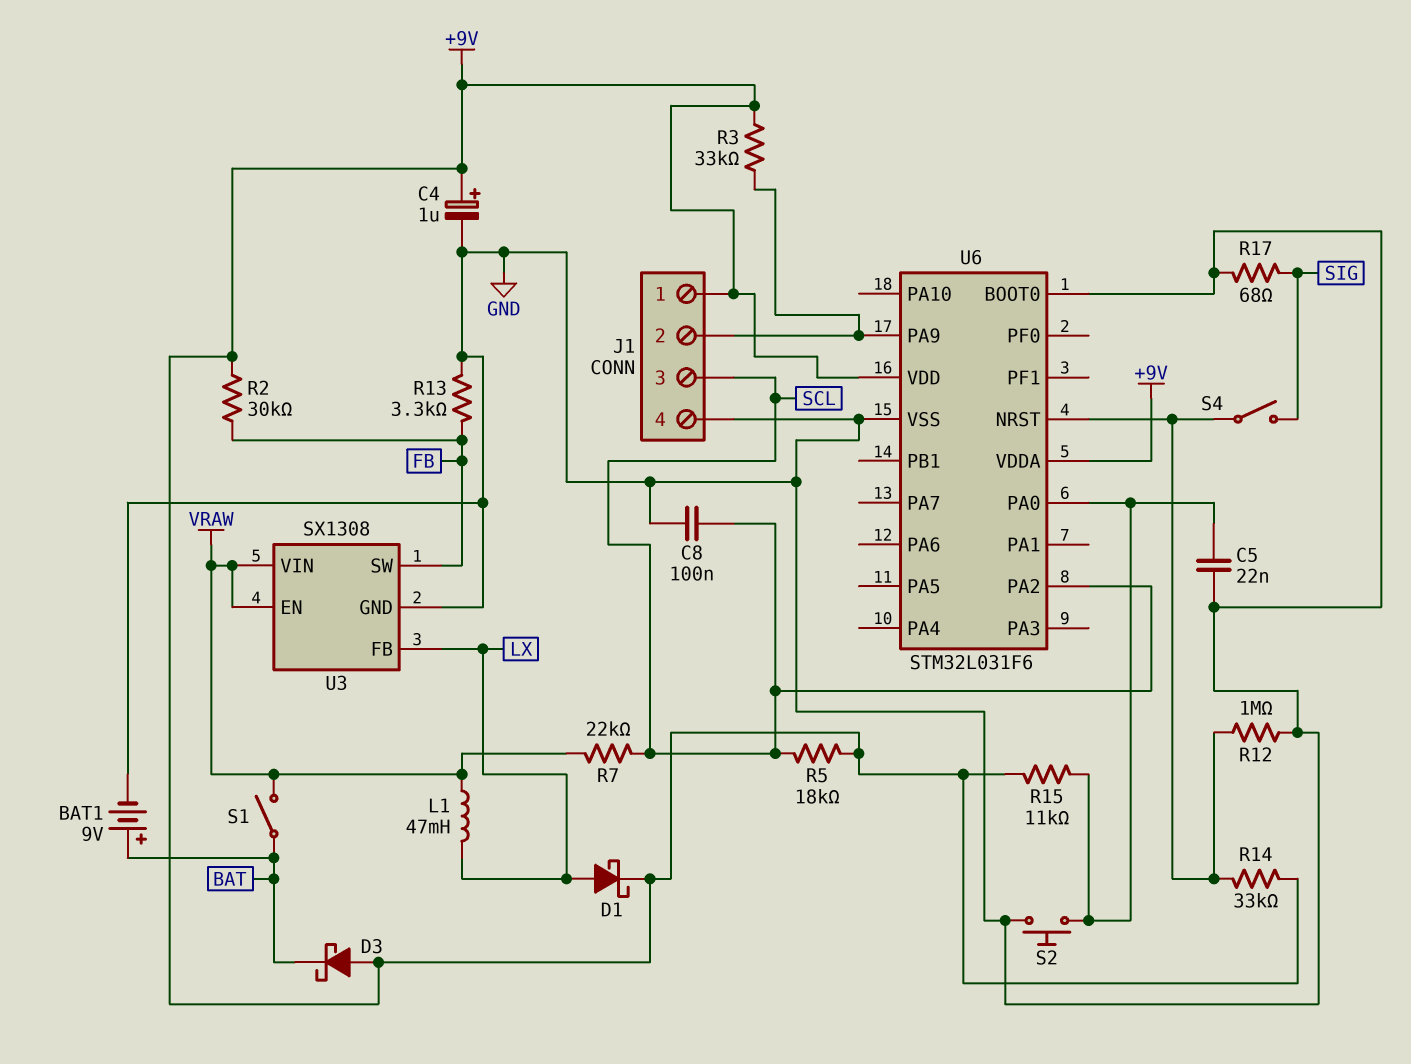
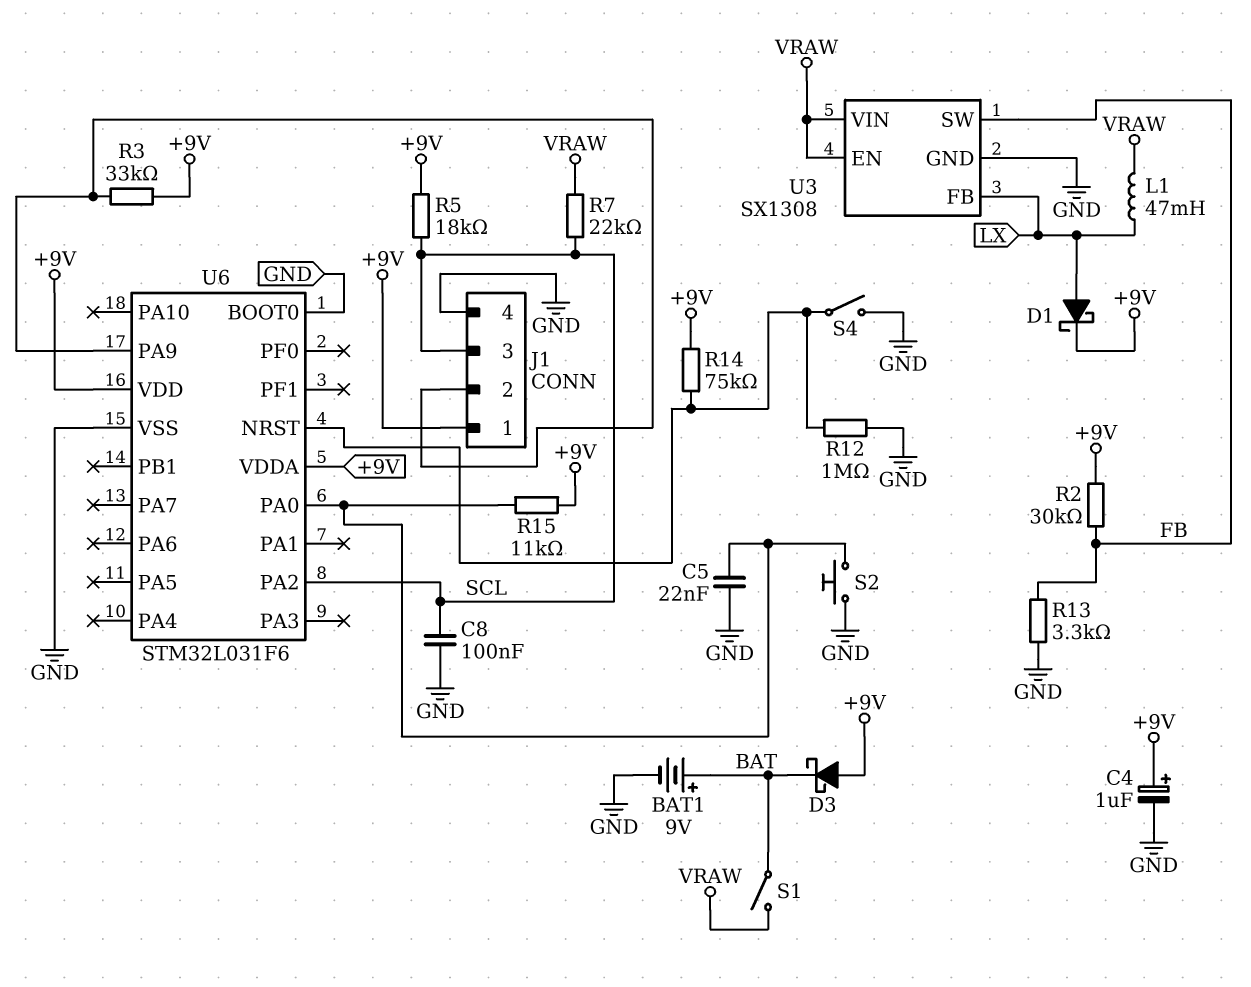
R14: 33k (+9V, U6/NRST) -> 75k (+9V, U6/NRST)
R17: 68 (GND, SIG) -> none
S4: switch (SIG, U6/NRST) -> switch (GND, U6/NRST)

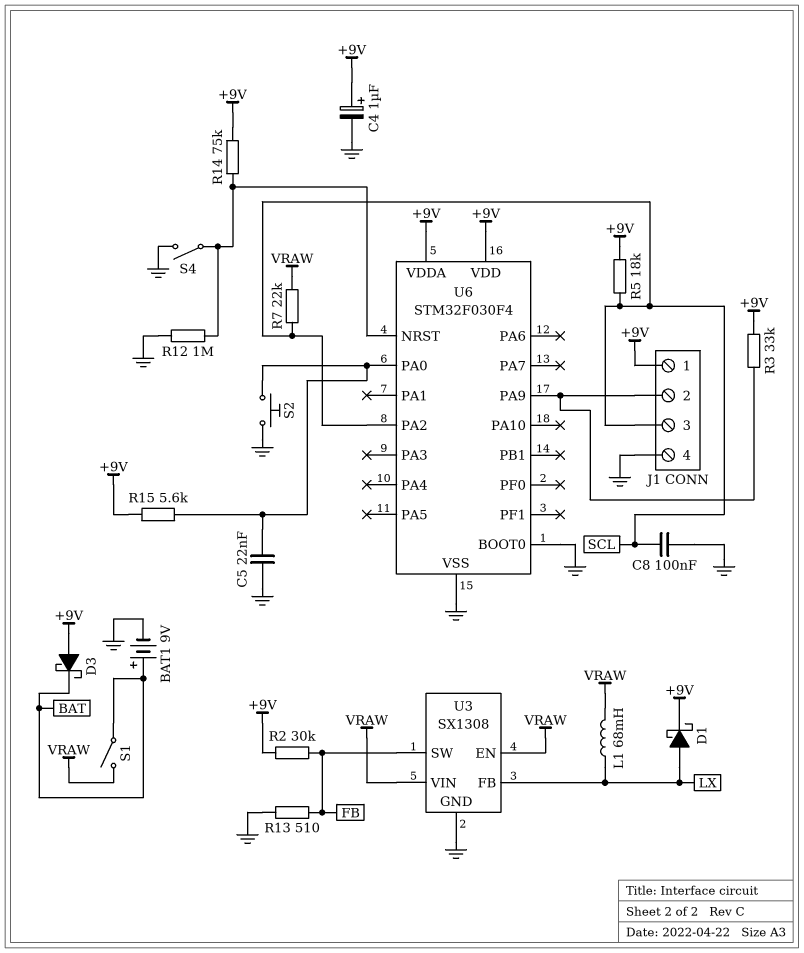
L1: 47mH (LX, VRAW) -> 68mH (LX, VRAW)
R13: 3.3k (FB, GND) -> 510 (FB, GND)
R15: 11k (+9V, U6/PA0) -> 5.6k (+9V, U6/PA0)
U6: STM32L031F6 -> STM32F030F4

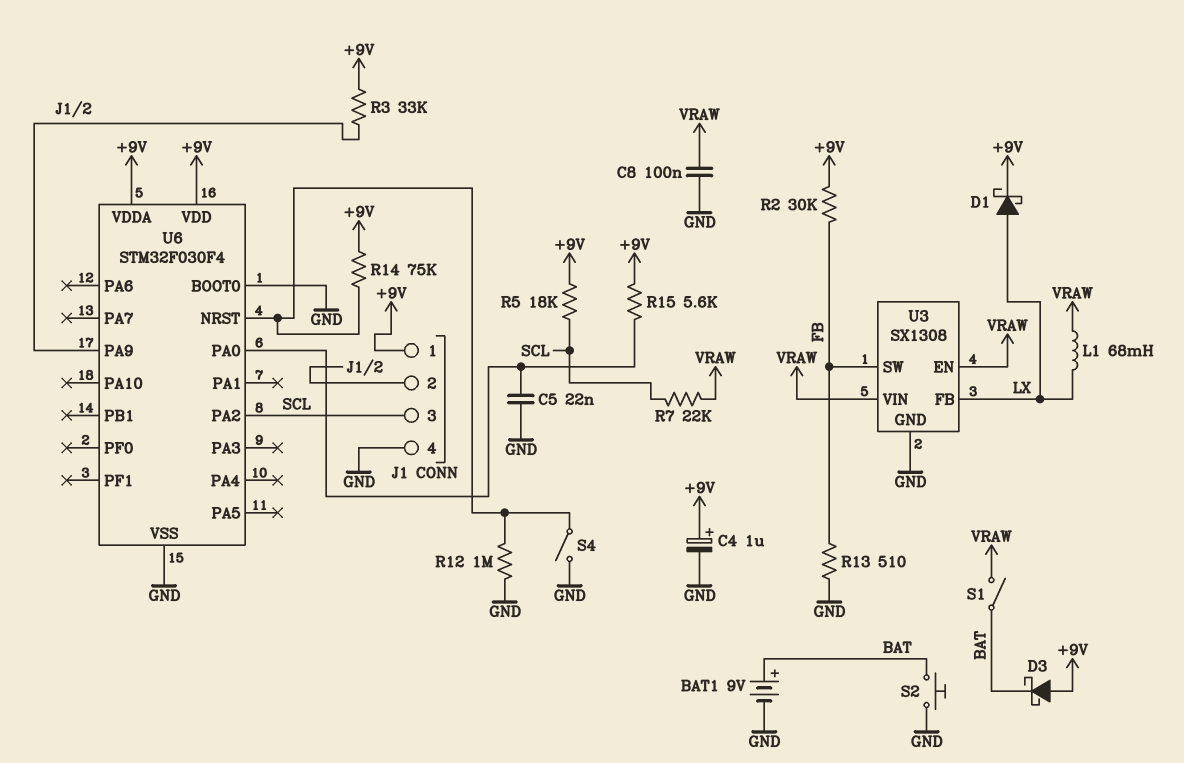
C8: 100nF (GND, SCL) -> 100nF (GND, VRAW)
S2: button (GND, U6/PA0) -> button (BAT, GND)

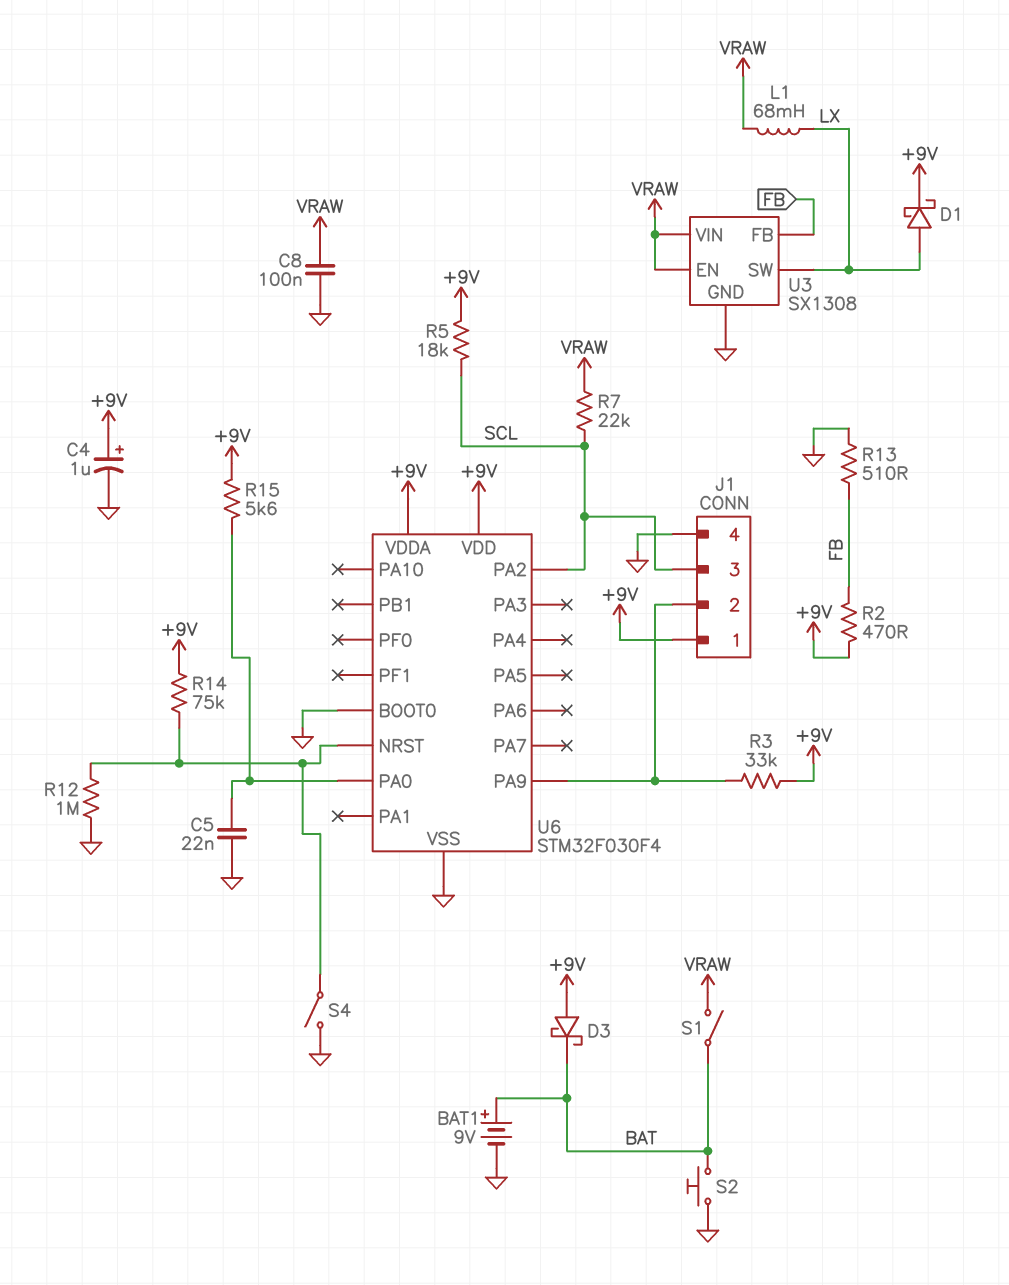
R2: 30k (+9V, FB) -> 470 (+9V, FB)
U3 pin FB: LX -> FB
U3 pin SW: FB -> LX

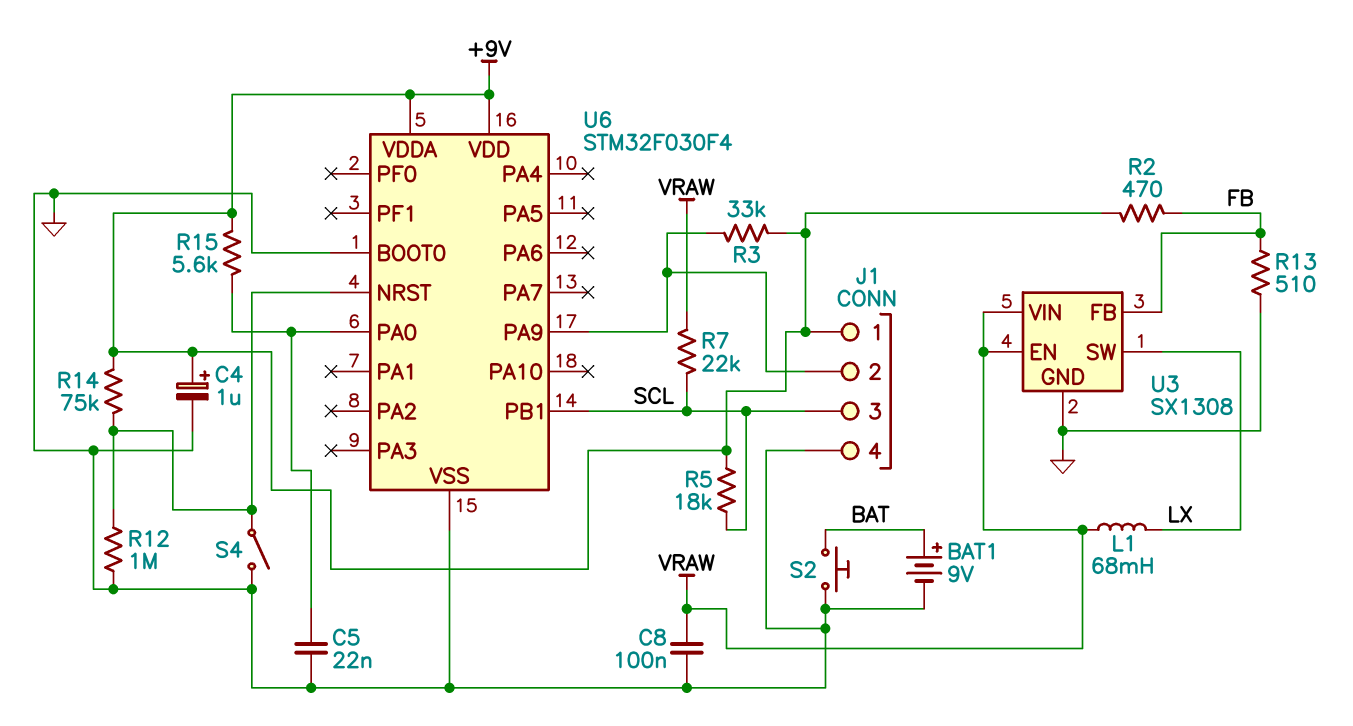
D1: schottky (A LX, K +9V) -> none
D3: schottky (A +9V, K BAT) -> none
S1: switch (BAT, VRAW) -> none
U6 pin PA2: SCL -> none
U6 pin PB1: none -> SCL

